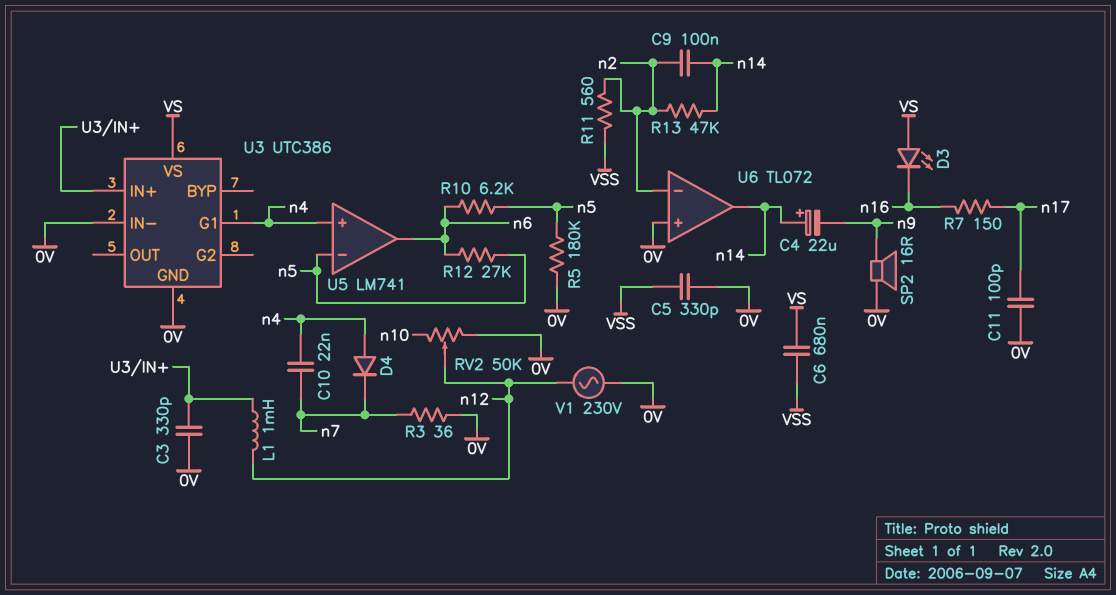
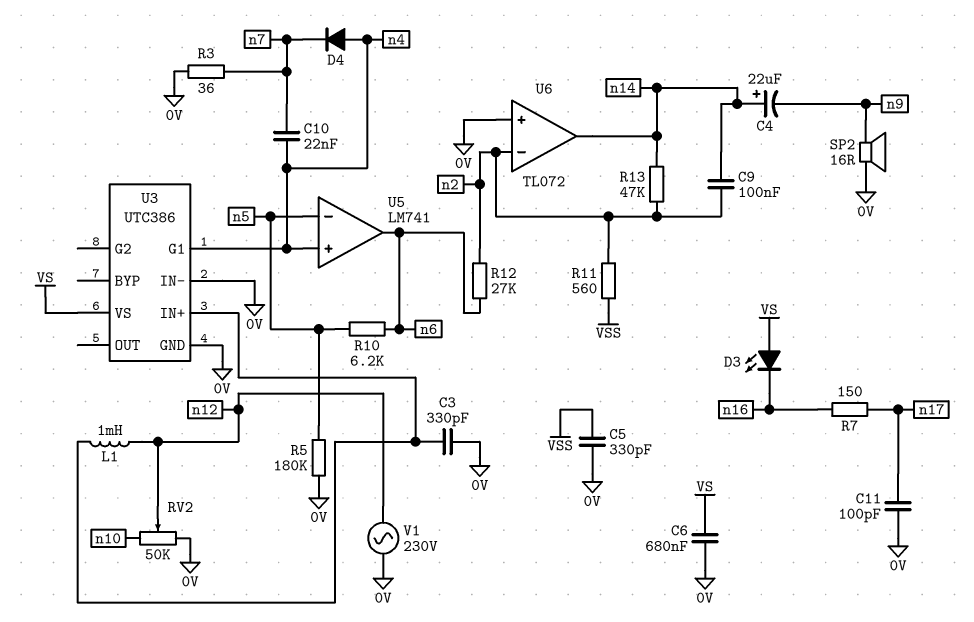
C6: 680nF (VS, VSS) -> 680nF (0V, VS)
R12: 27k (n5, n6) -> 27k (n2, n6)

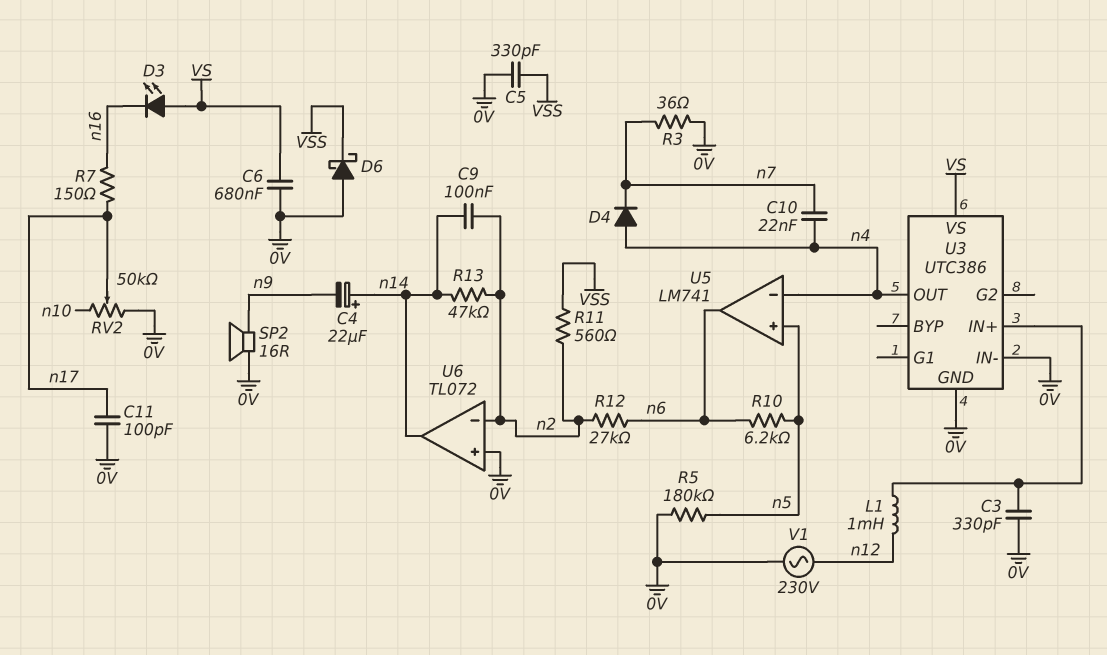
D6: none -> schottky (A 0V, K VSS)
RV2: 50k (0V, n10, wiper n12) -> 50k (0V, n10, wiper n17)
U3 pin G1: n4 -> none
U3 pin OUT: none -> n4
U5 pin in+: n4 -> n5
U5 pin in-: n5 -> n4

